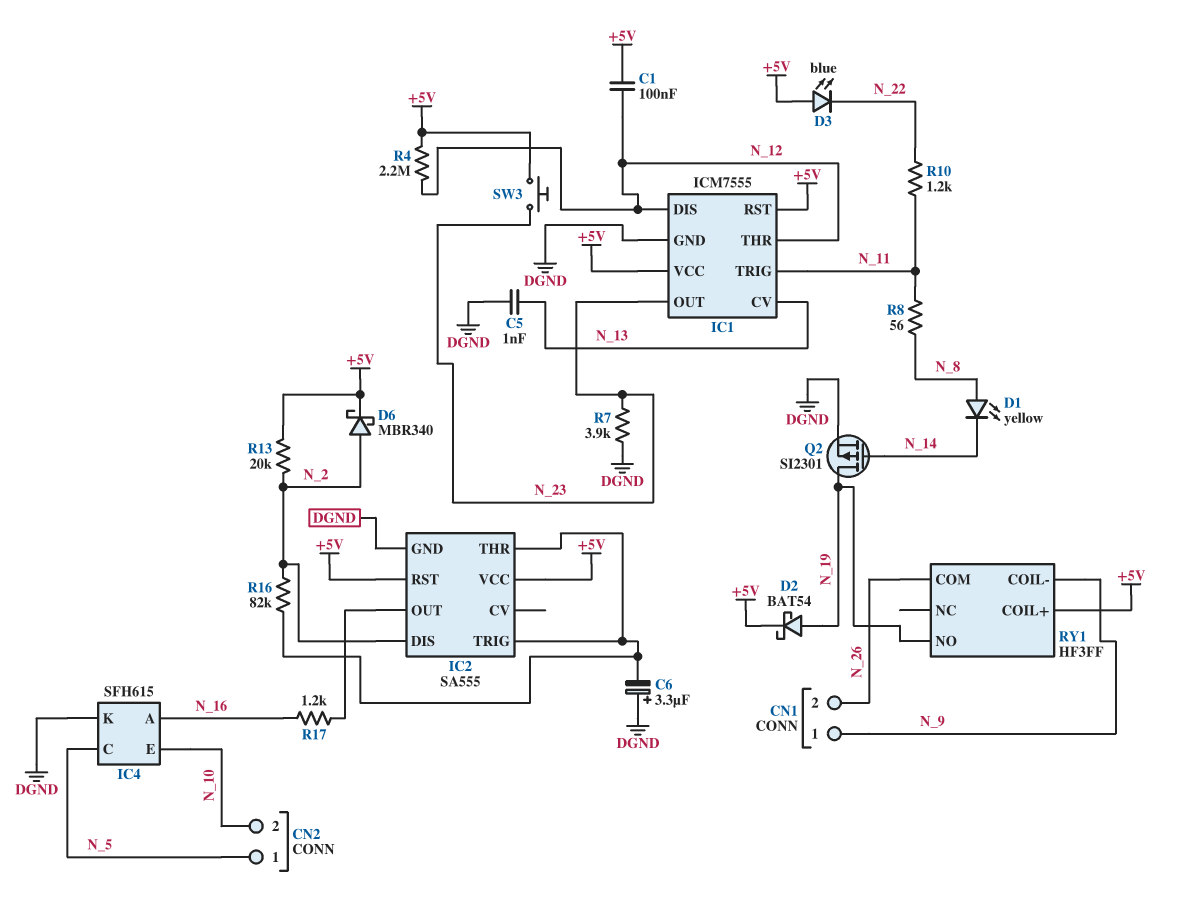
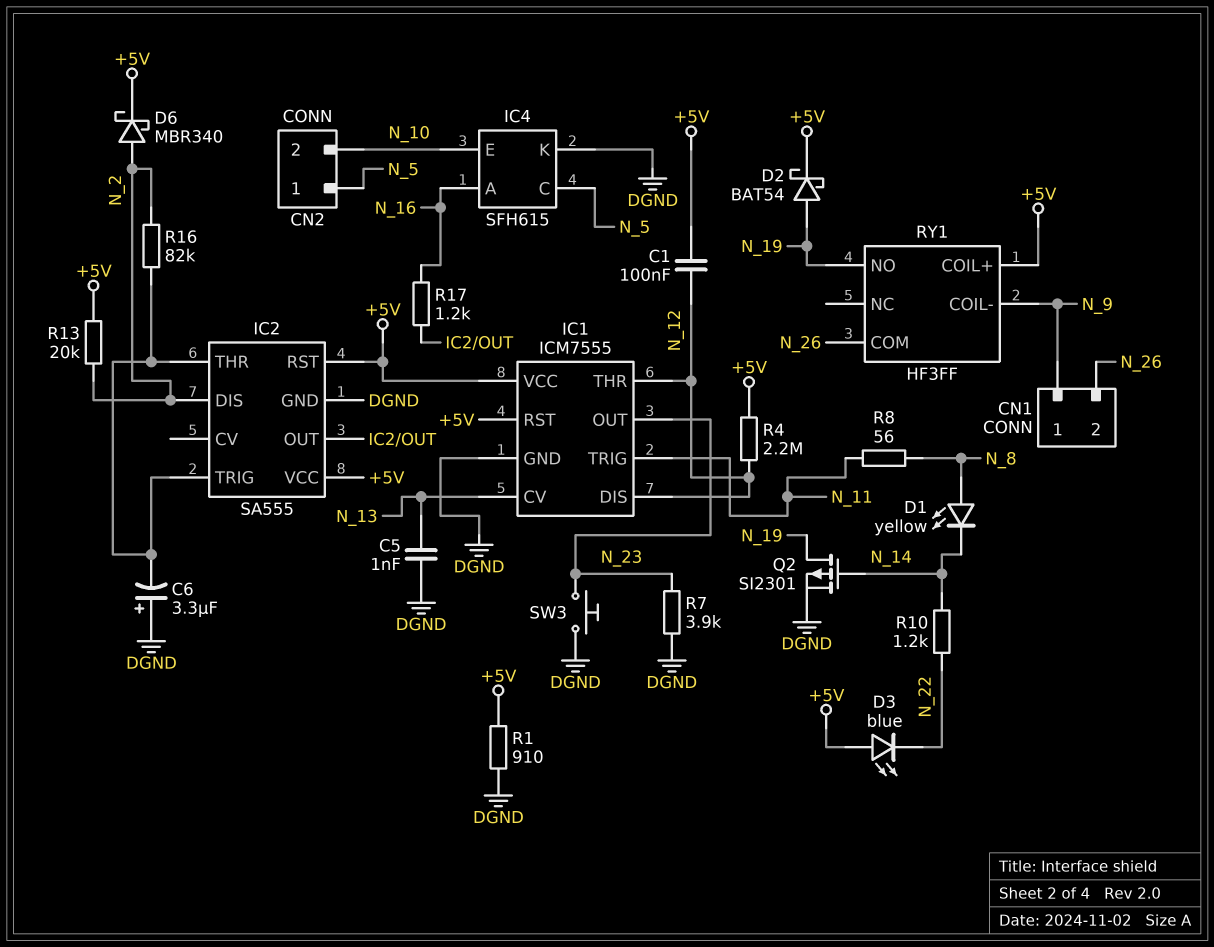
R1: none -> 910 (+5V, DGND)
R10: 1.2k (N_11, N_22) -> 1.2k (N_14, N_22)
SW3: button (+5V, N_23) -> button (DGND, N_23)

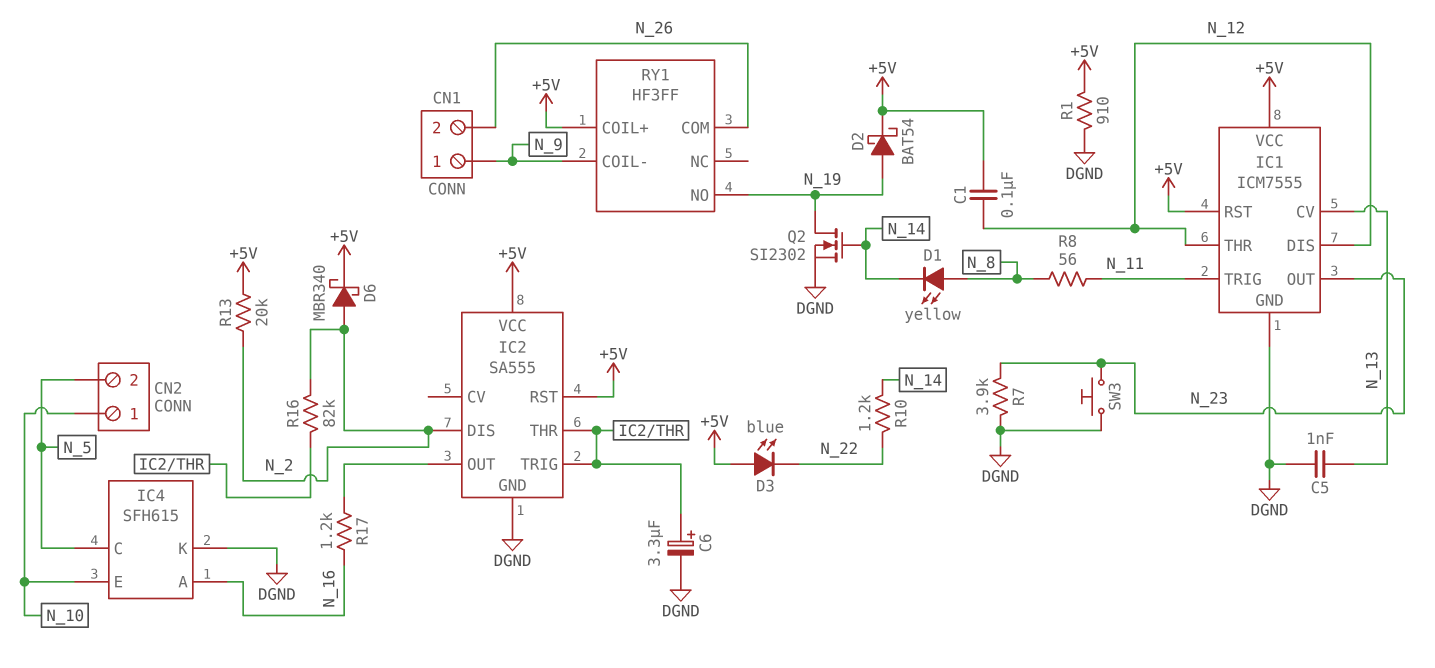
C6: 3.3uF (plus DGND, minus IC2/THR) -> 3.3uF (plus IC2/THR, minus DGND)
CN2 pin 1: N_5 -> N_10
CN2 pin 2: N_10 -> N_5
Q2: PMOS SI2301 (G N_14, D N_19, S DGND) -> NMOS SI2302 (G N_14, D N_19, S DGND)
R4: 2.2M (+5V, N_12) -> none

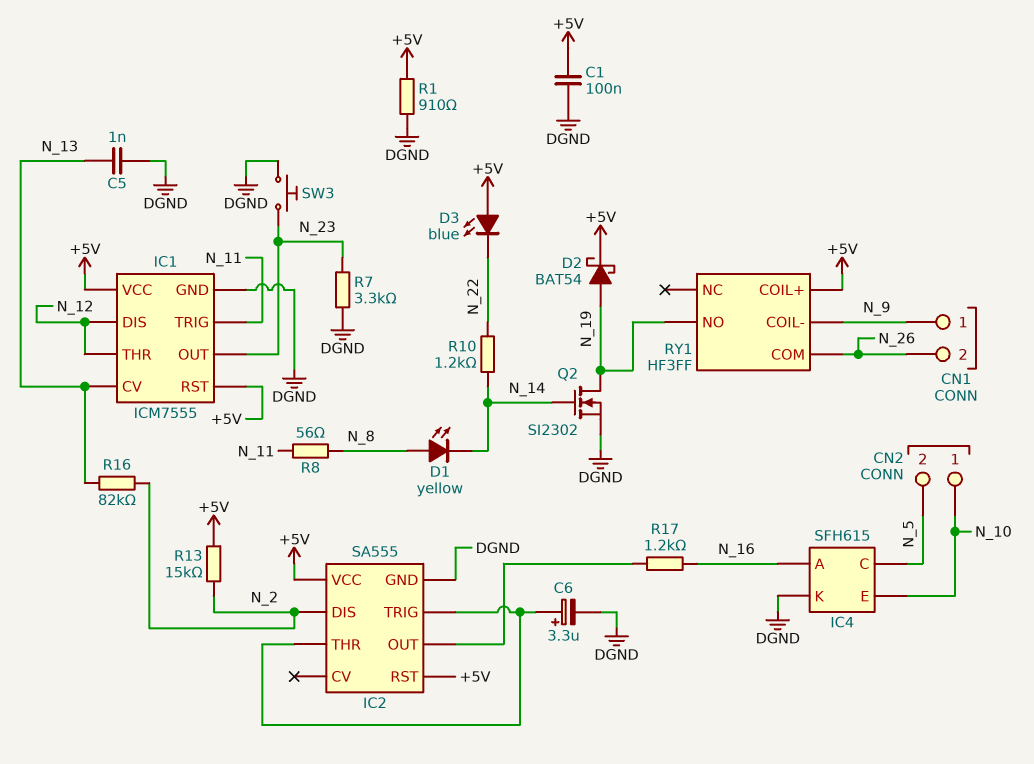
C1: 100nF (+5V, N_12) -> 100nF (+5V, DGND)
D6: schottky MBR340 (A N_2, K +5V) -> none
R7: 3.9k (DGND, N_23) -> 3.3k (DGND, N_23)
R13: 20k (+5V, N_2) -> 15k (+5V, N_2)
R16: 82k (IC2/THR, N_2) -> 82k (N_2, N_13)

